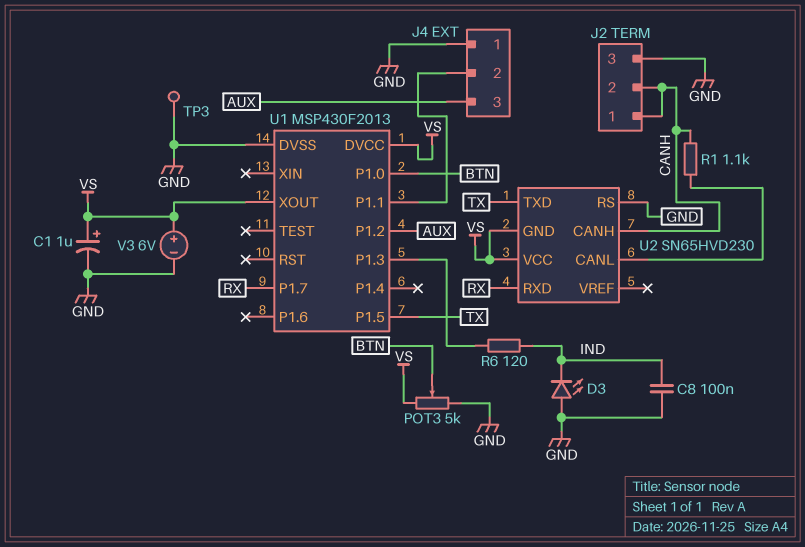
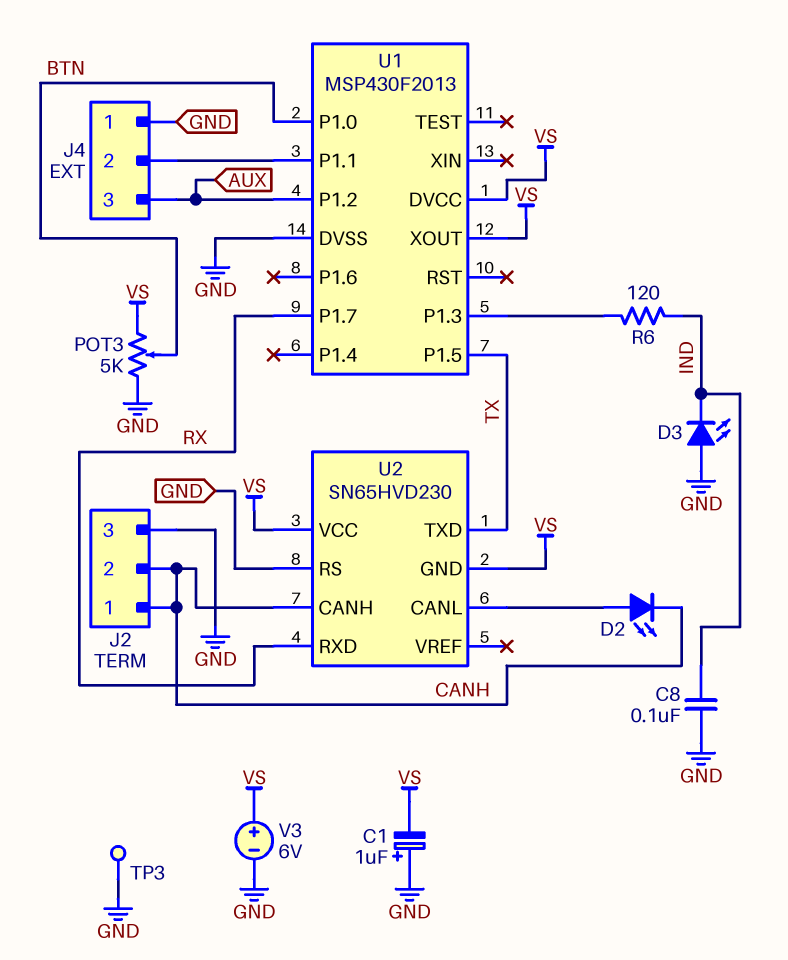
C1: 1uF (plus VS, minus GND) -> 1uF (plus GND, minus VS)
D2: none -> LED (A U2/CANL, K CANH)
R1: 1.1k (CANH, U2/CANL) -> none

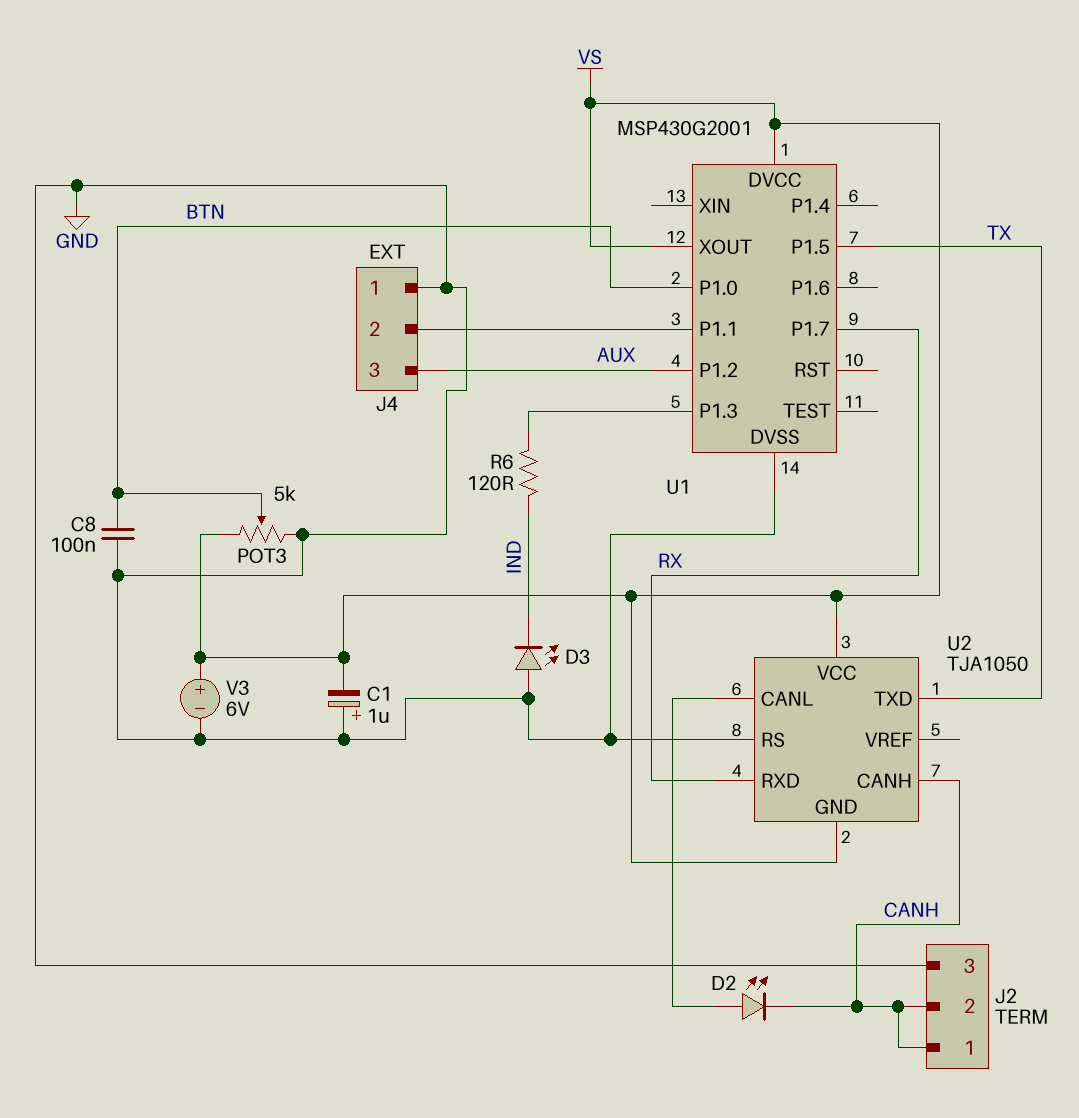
C8: 100nF (GND, IND) -> 100nF (BTN, GND)
TP3: test point (GND) -> none
U1: MSP430F2013 -> MSP430G2001
U2: SN65HVD230 -> TJA1050

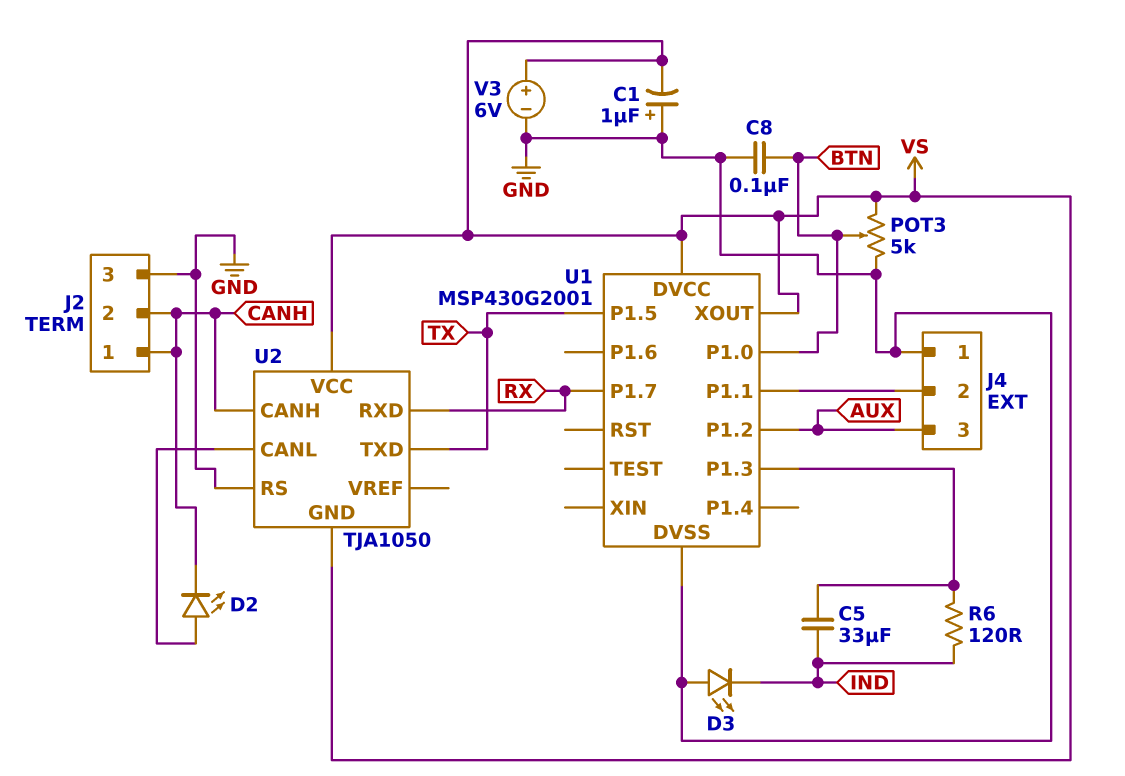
C5: none -> 33uF (IND, U1/P1.3)

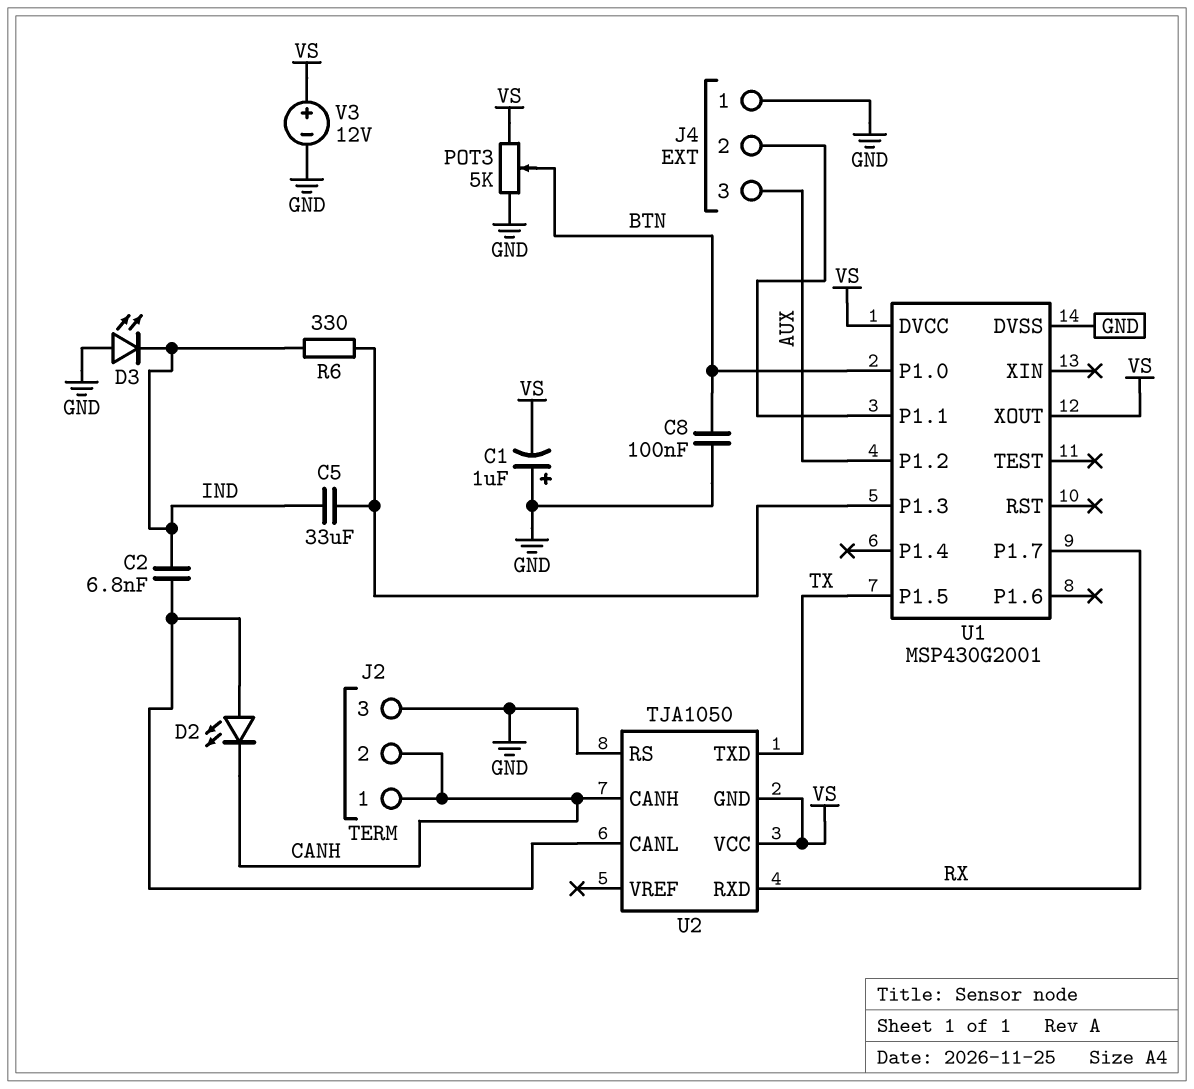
C2: none -> 6.8nF (IND, U2/CANL)
R6: 120 (IND, U1/P1.3) -> 330 (IND, U1/P1.3)
V3: 6V (plus VS, minus GND) -> 12V (plus VS, minus GND)

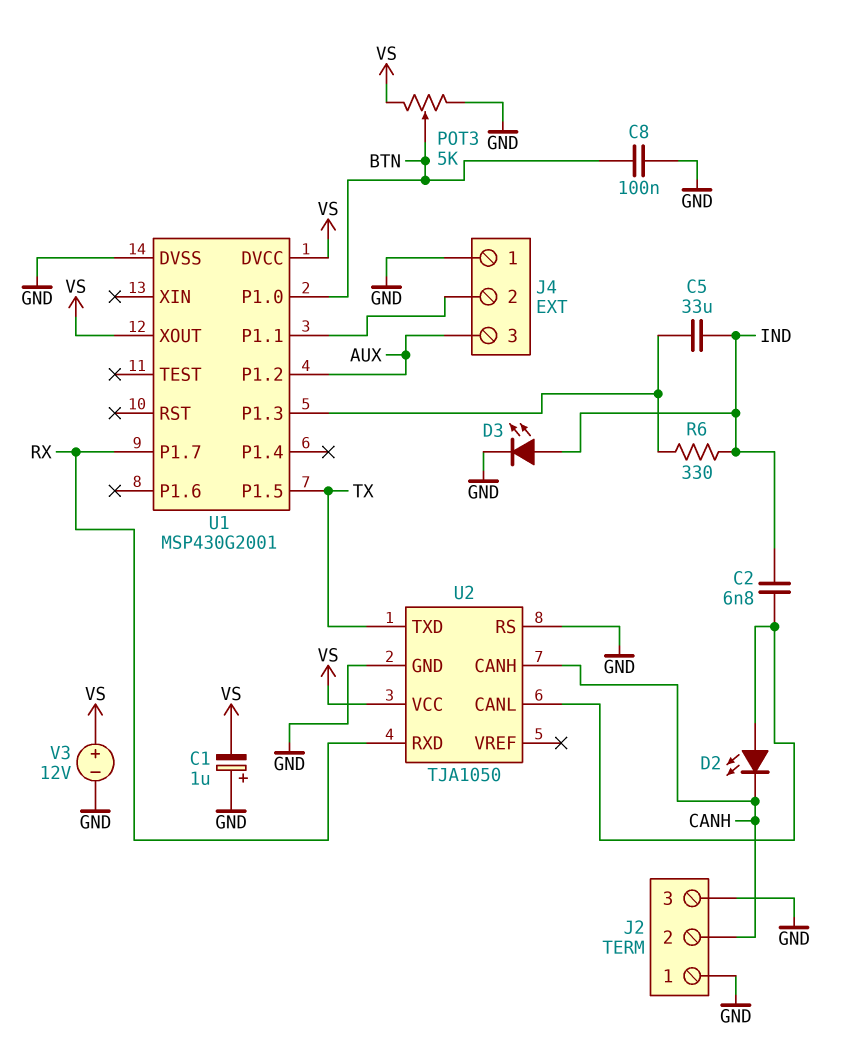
D3: LED (A GND, K IND) -> LED (A IND, K GND)
J2 pin 1: CANH -> GND
U2 pin GND: VS -> GND

